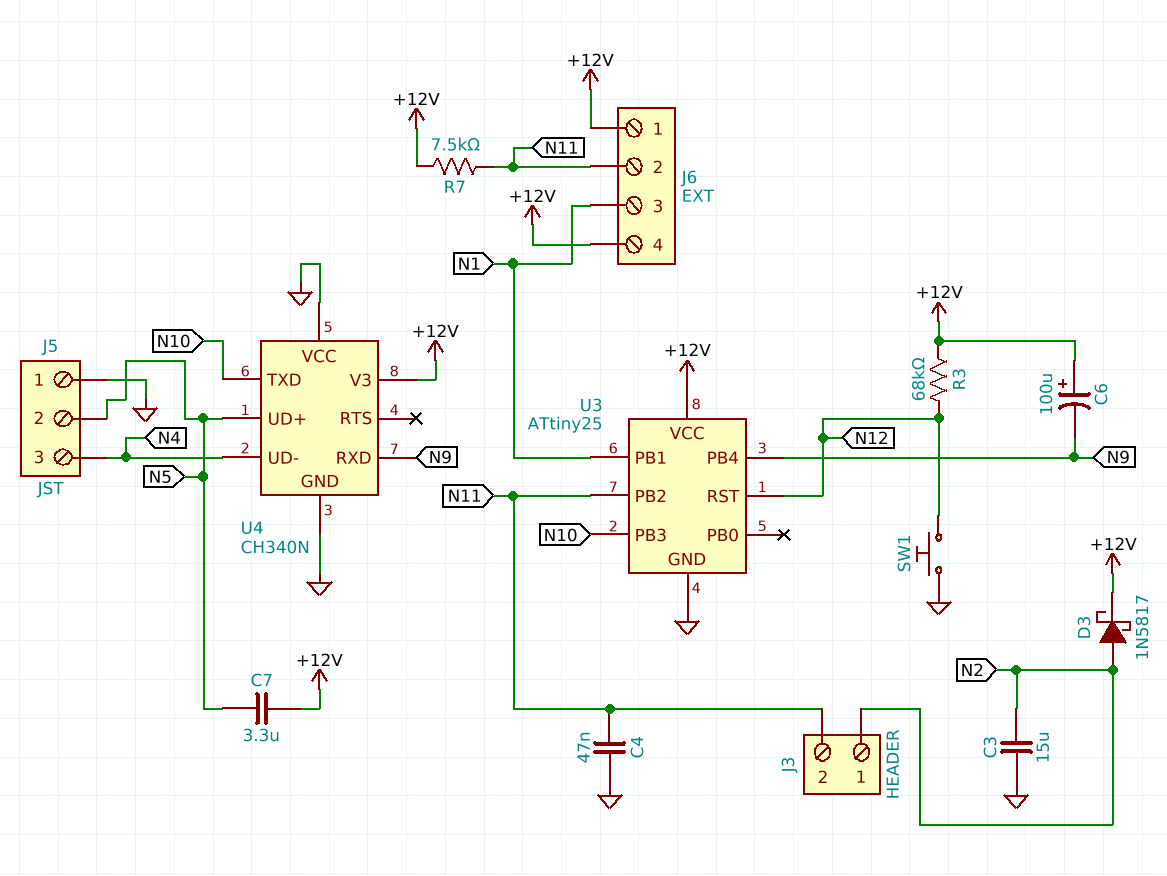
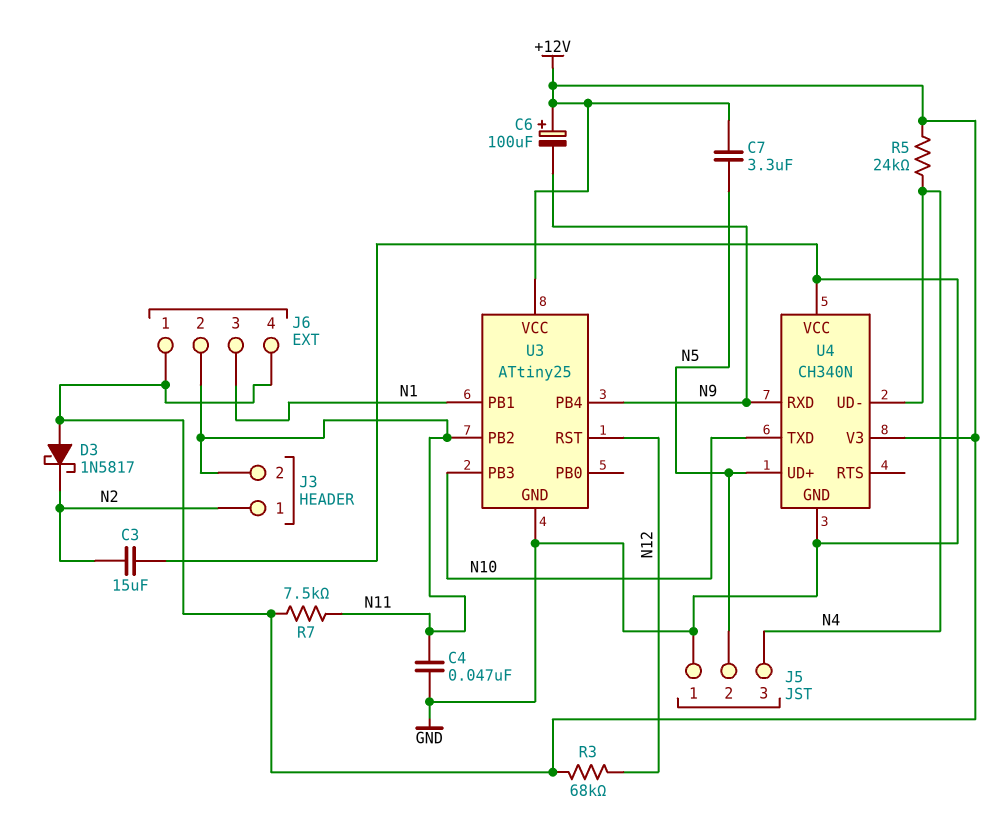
D3: schottky 1N5817 (A N2, K +12V) -> schottky 1N5817 (A +12V, K N2)
R5: none -> 24k (+12V, N4)
SW1: button (GND, N12) -> none

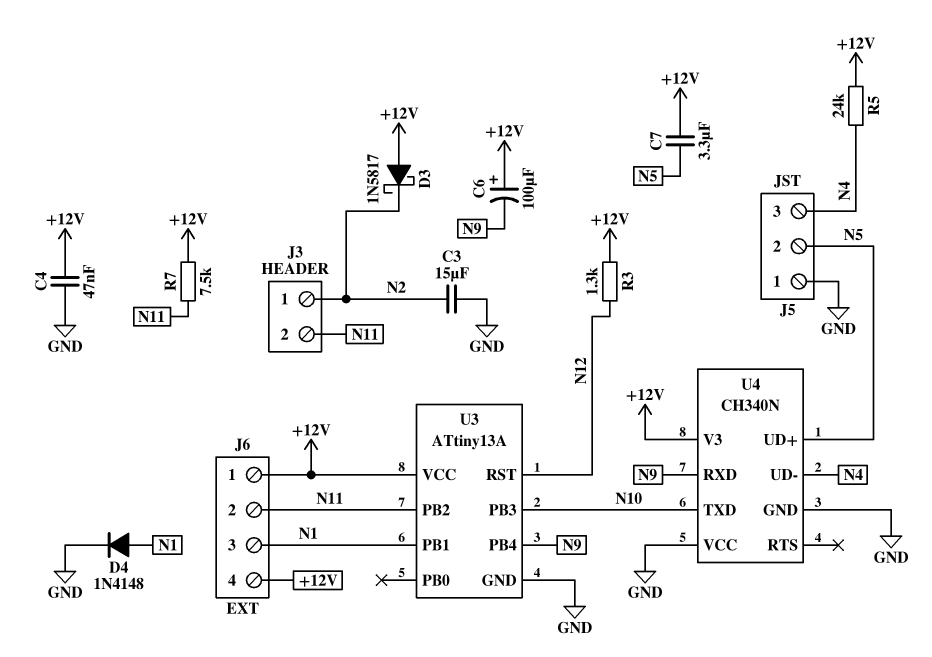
C4: 47nF (GND, N11) -> 47nF (+12V, GND)
D4: none -> diode 1N4148 (A N1, K GND)
R3: 68k (+12V, N12) -> 1.3k (+12V, N12)
U3: ATtiny25 -> ATtiny13A

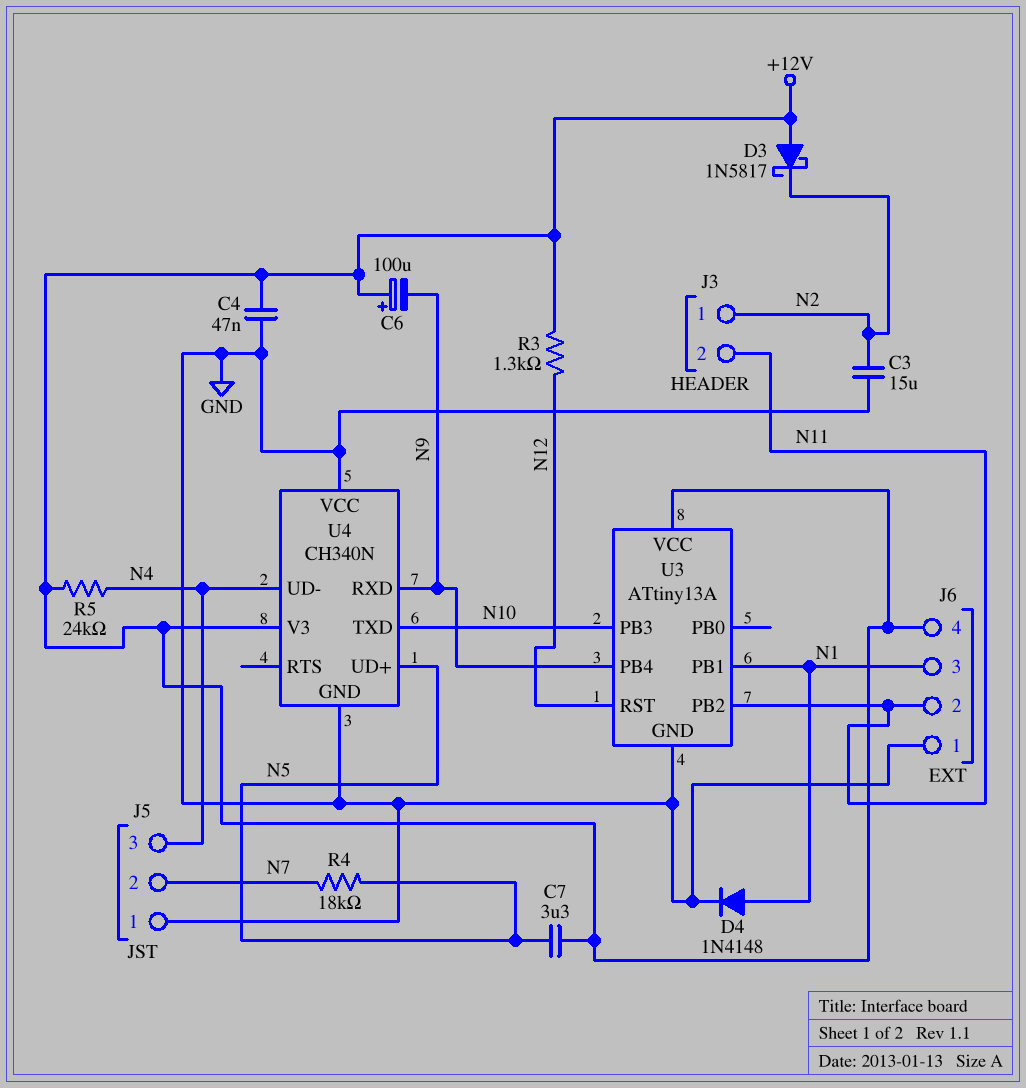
J5 pin 2: N5 -> N7
J6 pin 1: +12V -> GND
R4: none -> 18k (N5, N7)
R7: 7.5k (+12V, N11) -> none

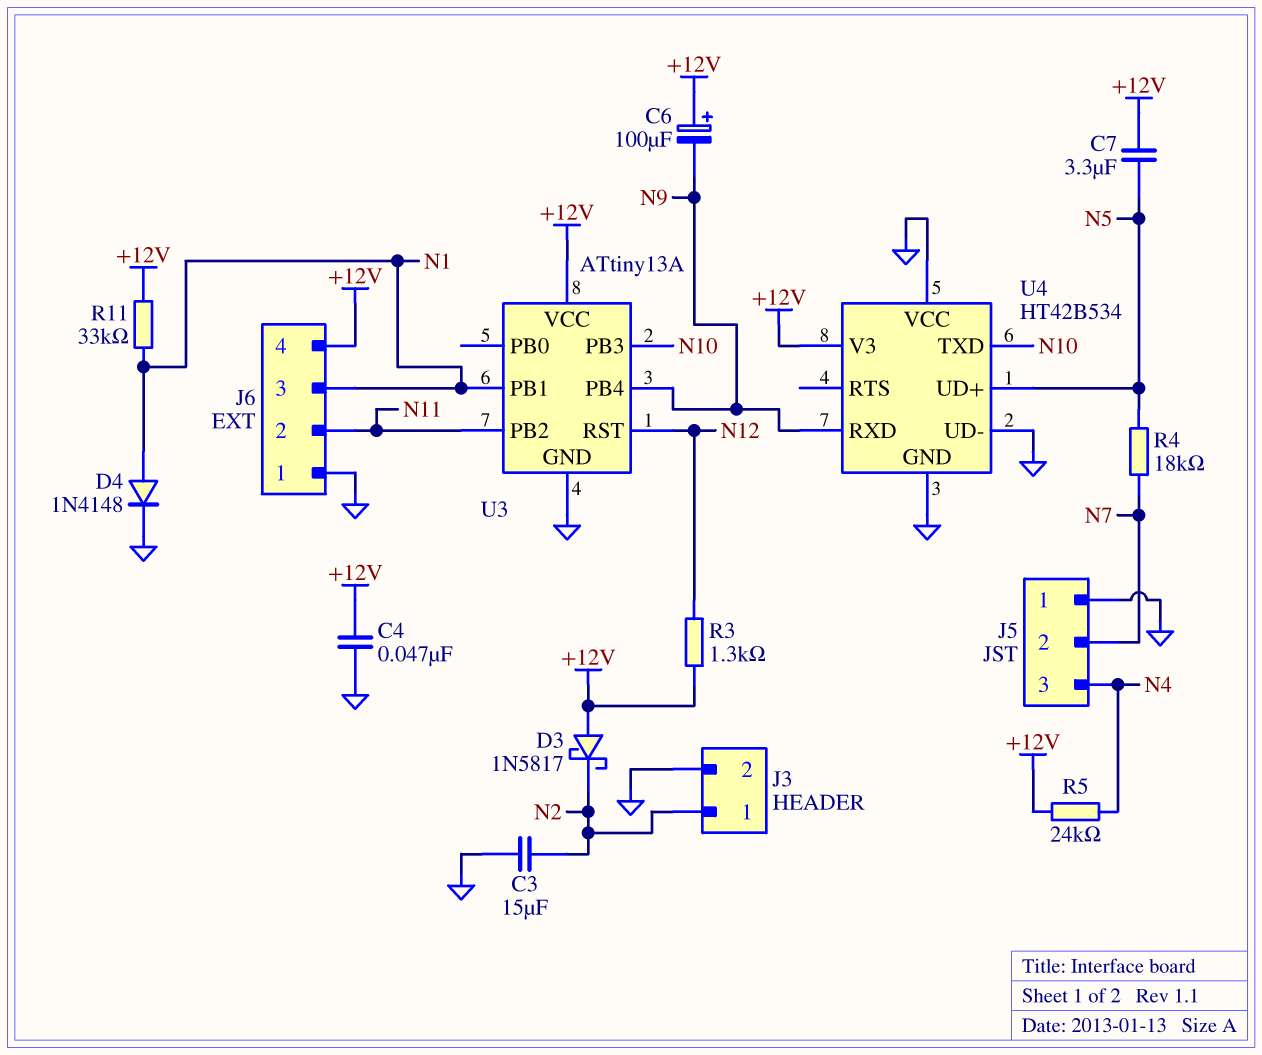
J3 pin 2: N11 -> GND
R11: none -> 33k (+12V, N1)
U4: CH340N -> HT42B534
U4 pin UD-: N4 -> GND

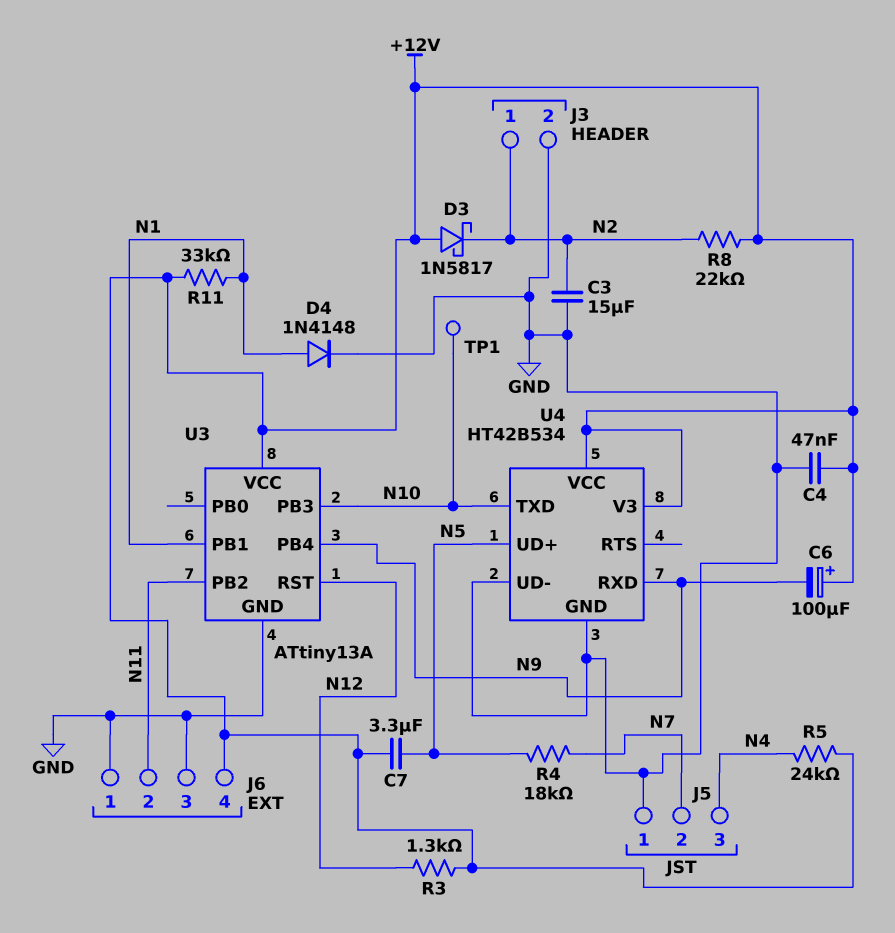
J6 pin 3: N1 -> GND
R8: none -> 22k (+12V, N2)
TP1: none -> test point (N10)
U4 pin VCC: GND -> +12V

